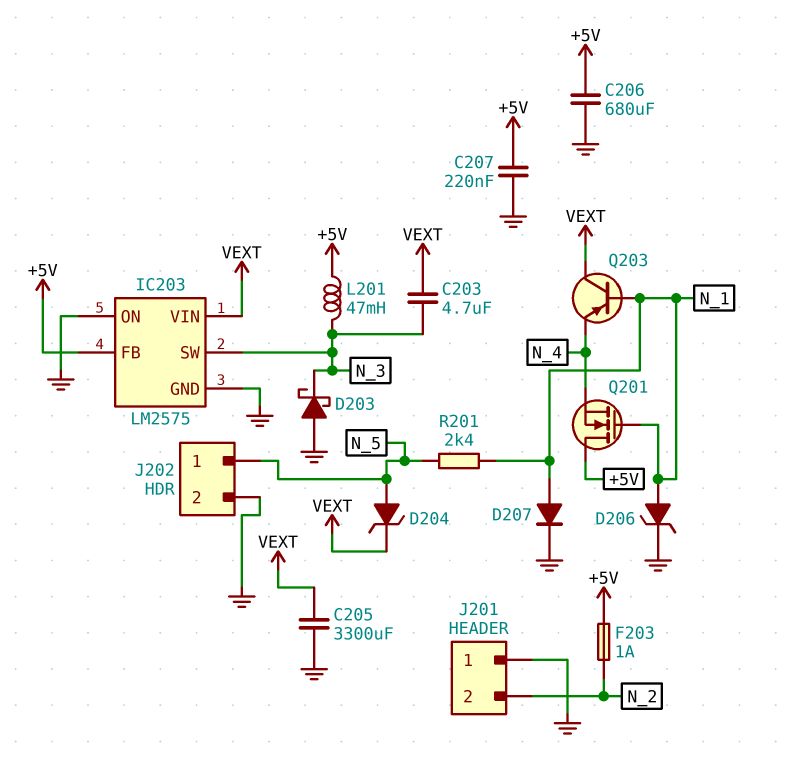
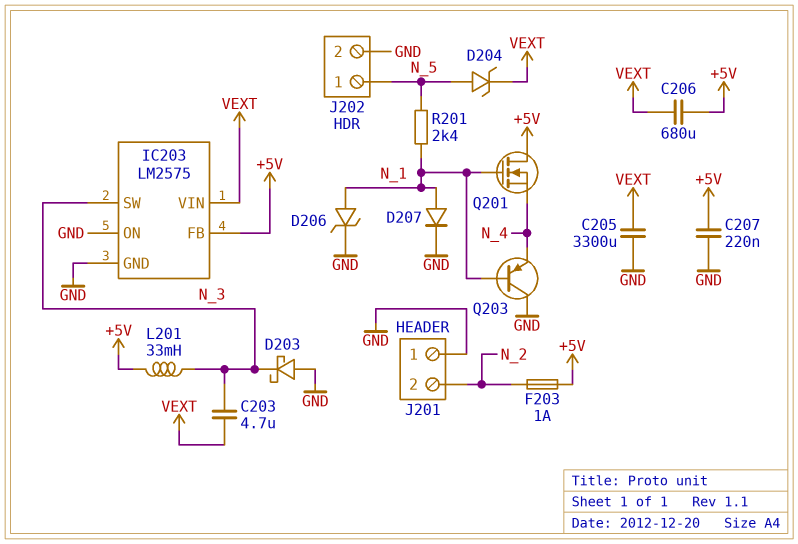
C206: 680uF (+5V, GND) -> 680uF (+5V, VEXT)
L201: 47mH (+5V, N_3) -> 33mH (+5V, N_3)
Q203: PNP (B N_1, C VEXT, E N_4) -> PNP (B N_1, C GND, E N_4)

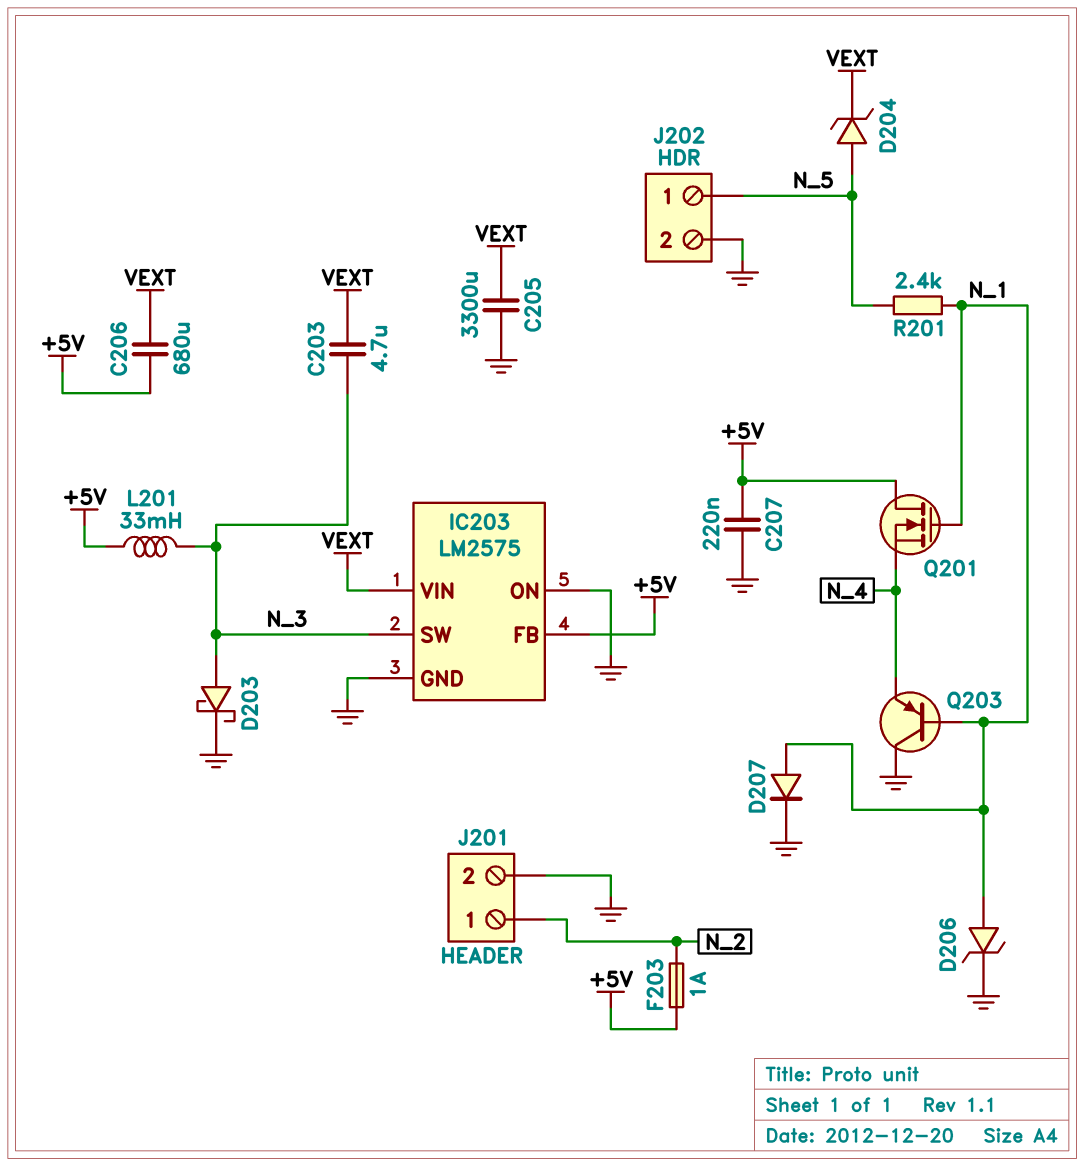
D203: schottky (A GND, K N_3) -> schottky (A N_3, K GND)
J201 pin 1: GND -> N_2
J201 pin 2: N_2 -> GND

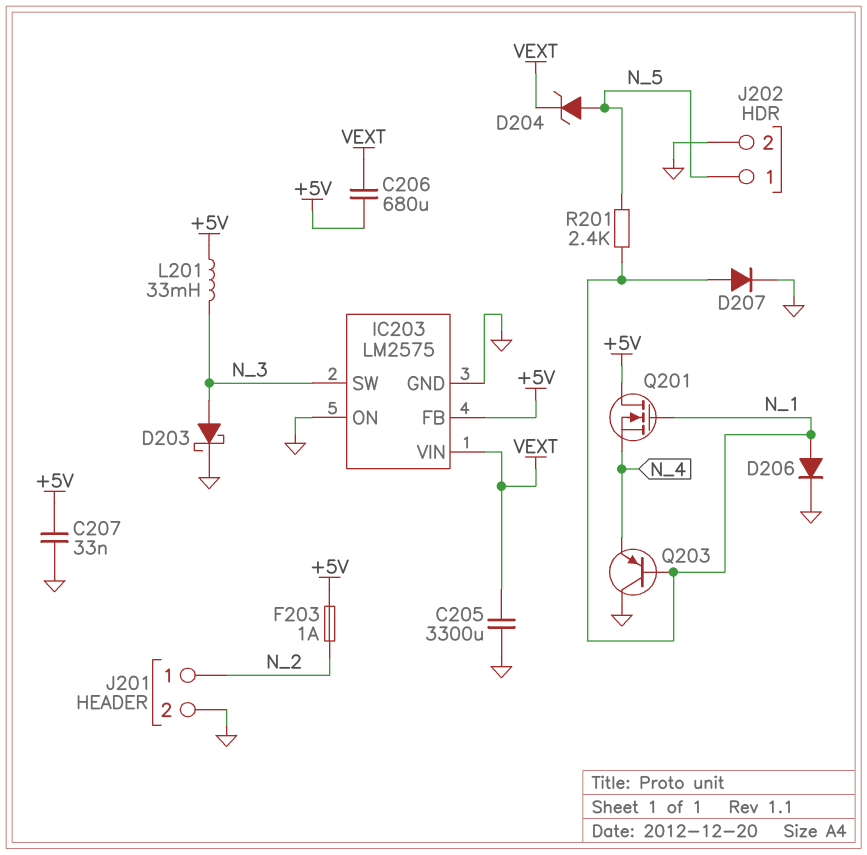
C203: 4.7uF (N_3, VEXT) -> none
C207: 220nF (+5V, GND) -> 33nF (+5V, GND)
D206: zener (A N_1, K GND) -> diode (A N_1, K GND)

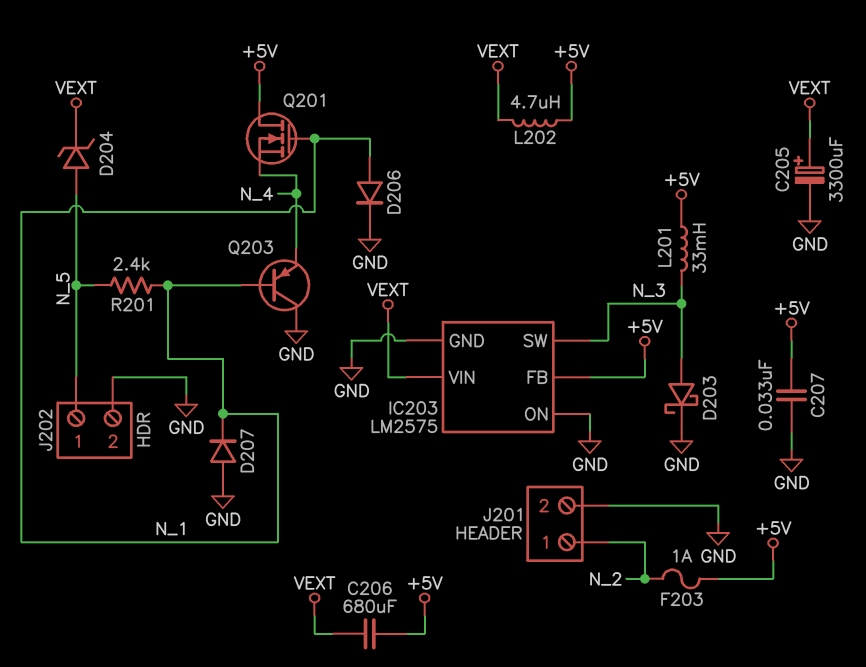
C205: 3300uF (GND, VEXT) -> 3300uF (plus VEXT, minus GND)
D207: diode (A N_1, K GND) -> diode (A GND, K N_1)
L202: none -> 4.7uH (+5V, VEXT)

